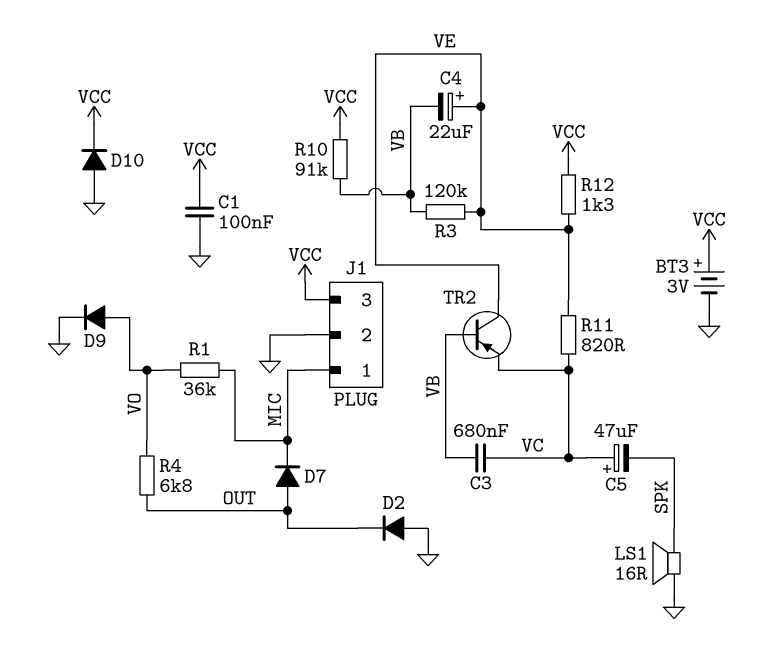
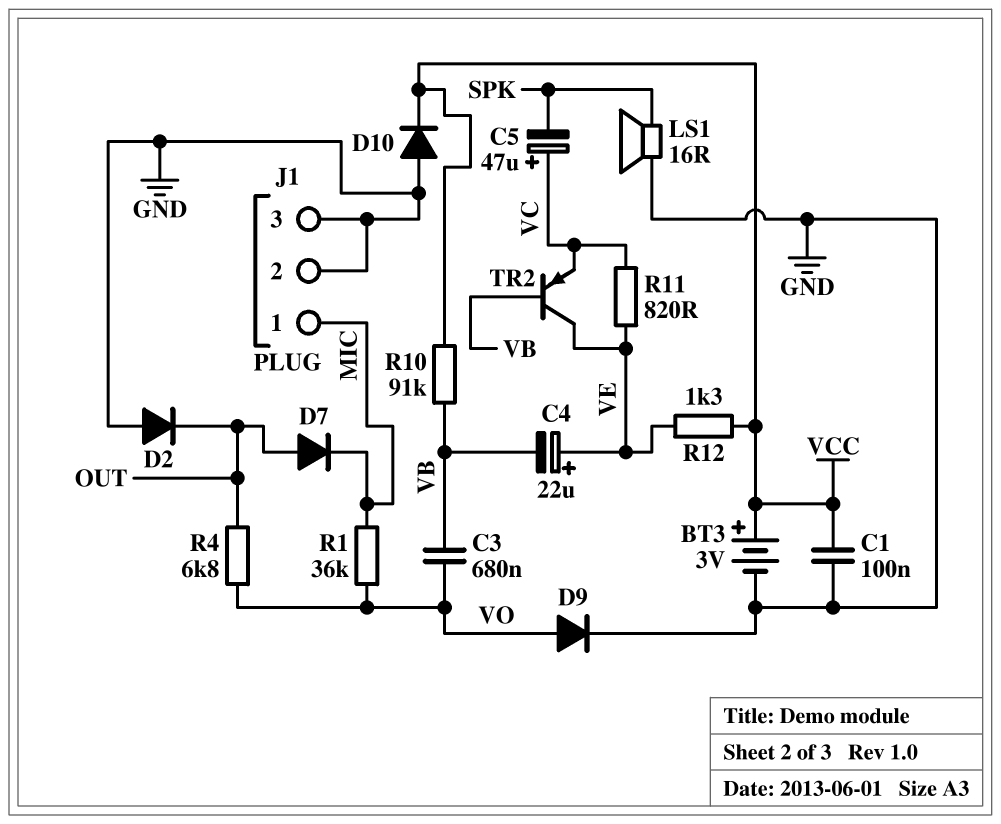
C3: 680nF (VB, VC) -> 680nF (VB, VO)
J1 pin 3: VCC -> GND
R3: 120k (VB, VE) -> none

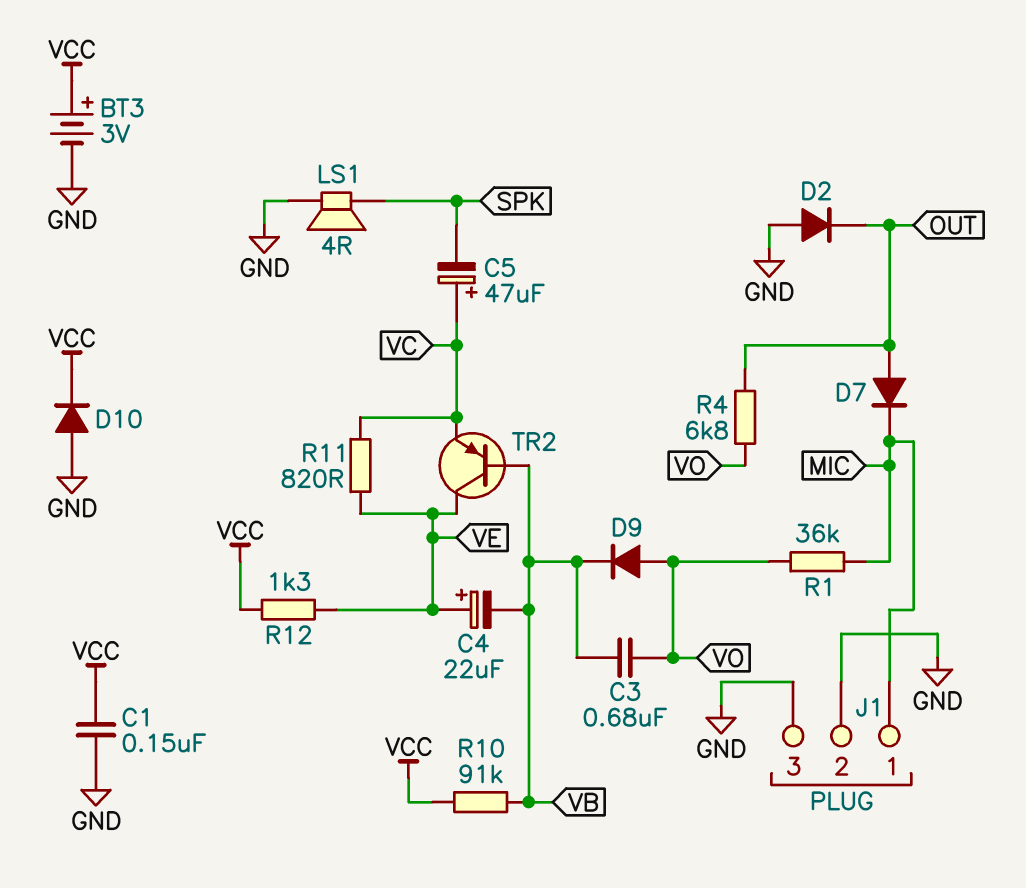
C1: 100nF (GND, VCC) -> 150nF (GND, VCC)
D9: diode (A VO, K GND) -> diode (A VO, K VB)
LS1: speaker 16R (GND, SPK) -> speaker 4R (GND, SPK)

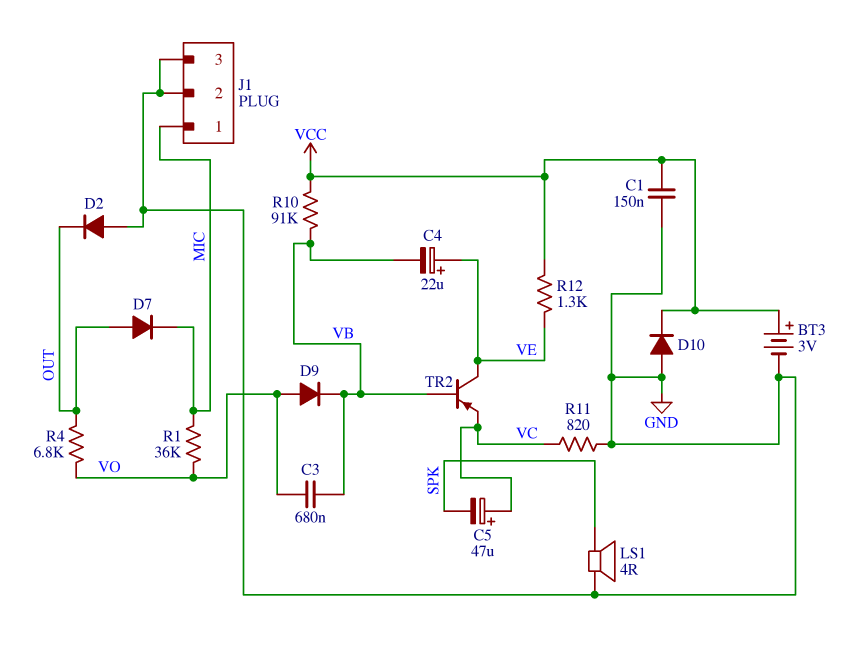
R11: 820 (VC, VE) -> 820 (GND, VC)

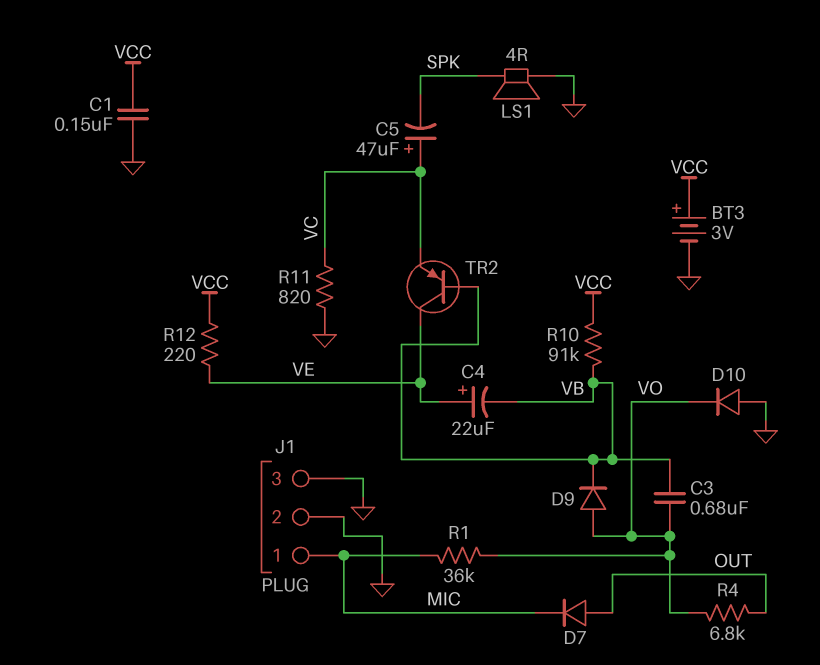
D2: diode (A GND, K OUT) -> none
D10: diode (A GND, K VCC) -> diode (A GND, K VO)
R12: 1.3k (VCC, VE) -> 220 (VCC, VE)

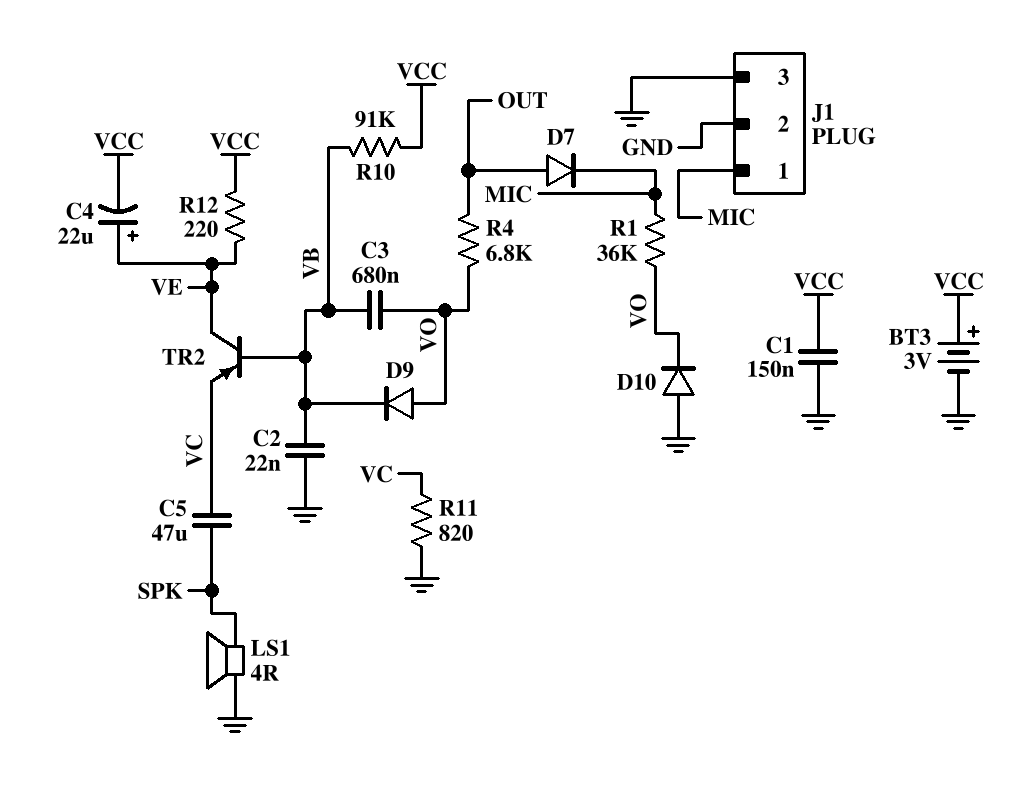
C2: none -> 22nF (GND, VB)
C4: 22uF (plus VE, minus VB) -> 22uF (plus VE, minus VCC)
C5: 47uF (plus VC, minus SPK) -> 47uF (SPK, VC)

